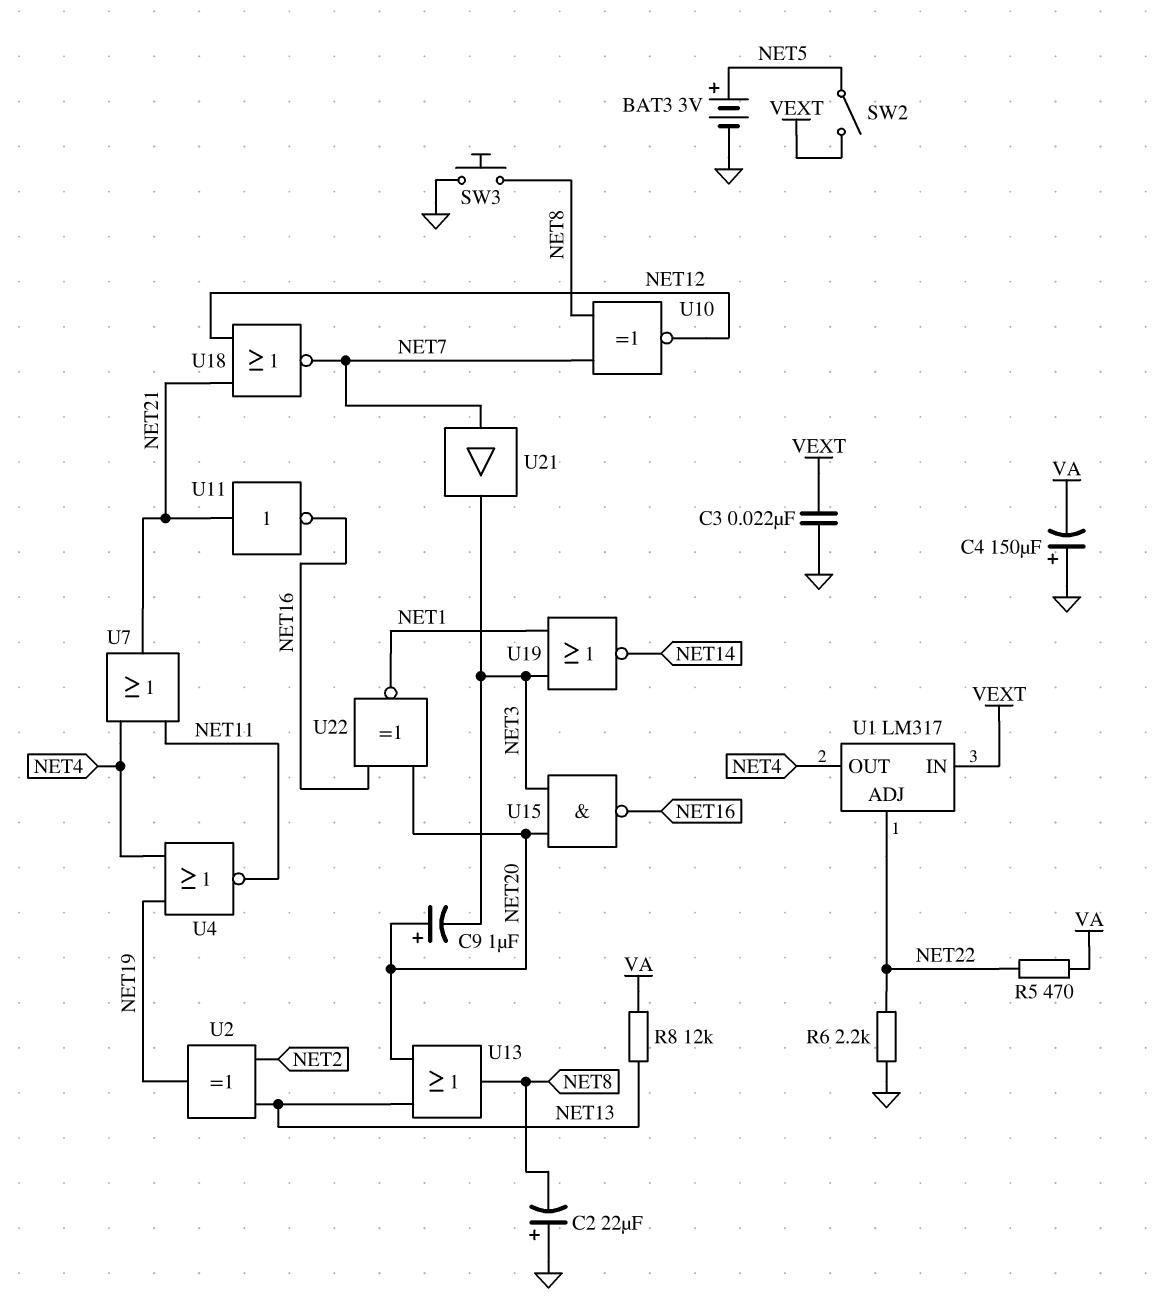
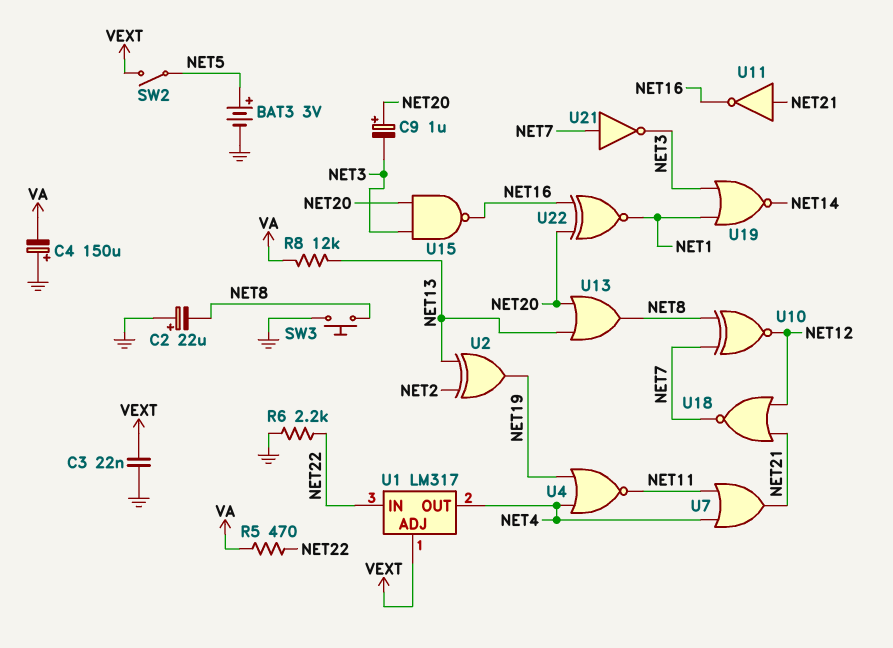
U1 pin ADJ: NET22 -> VEXT
U1 pin IN: VEXT -> NET22
U21: buffer (in NET7, out NET3) -> NOT (in NET7, out NET3)

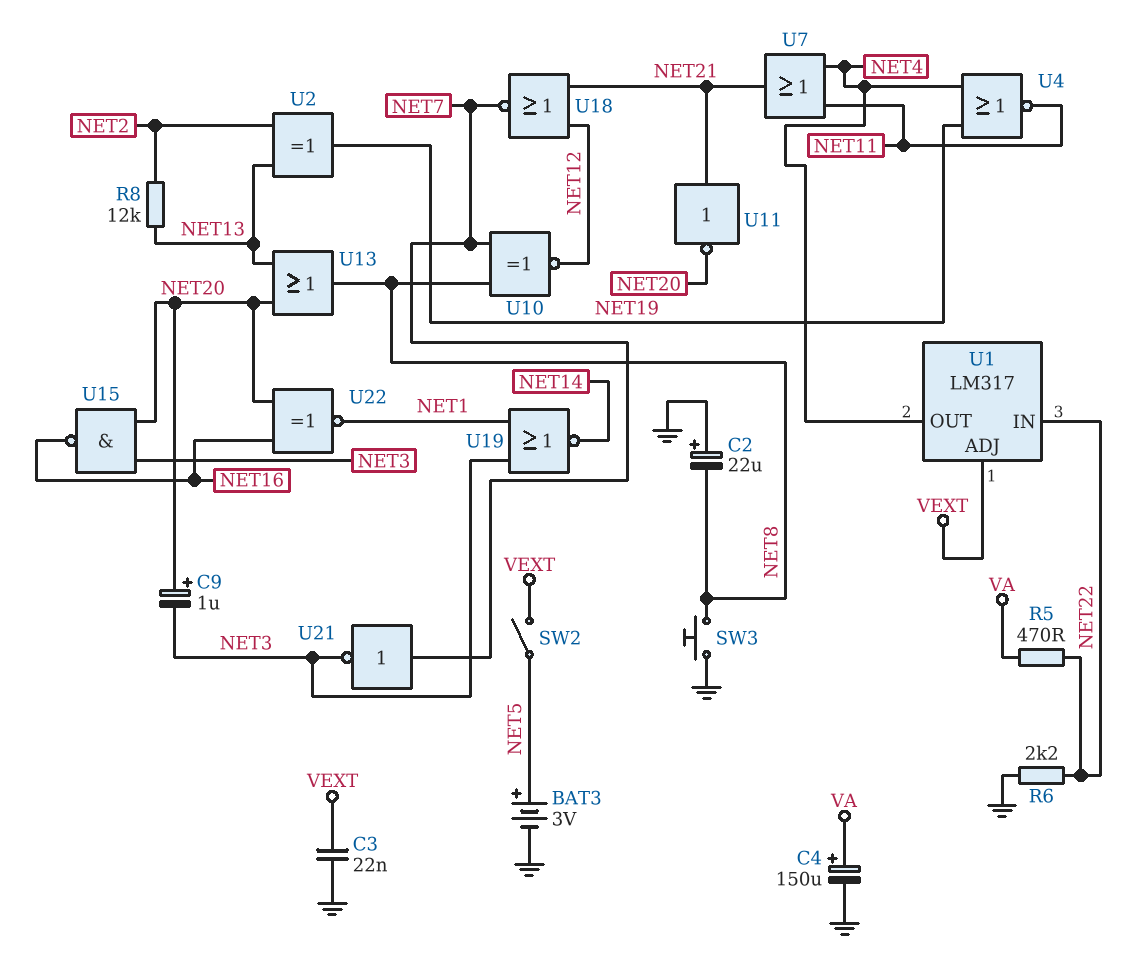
C4: 150uF (plus GND, minus VA) -> 150uF (plus VA, minus GND)
R8: 12k (NET13, VA) -> 12k (NET2, NET13)
U11: NOT (in NET21, out NET16) -> NOT (in NET21, out NET20)

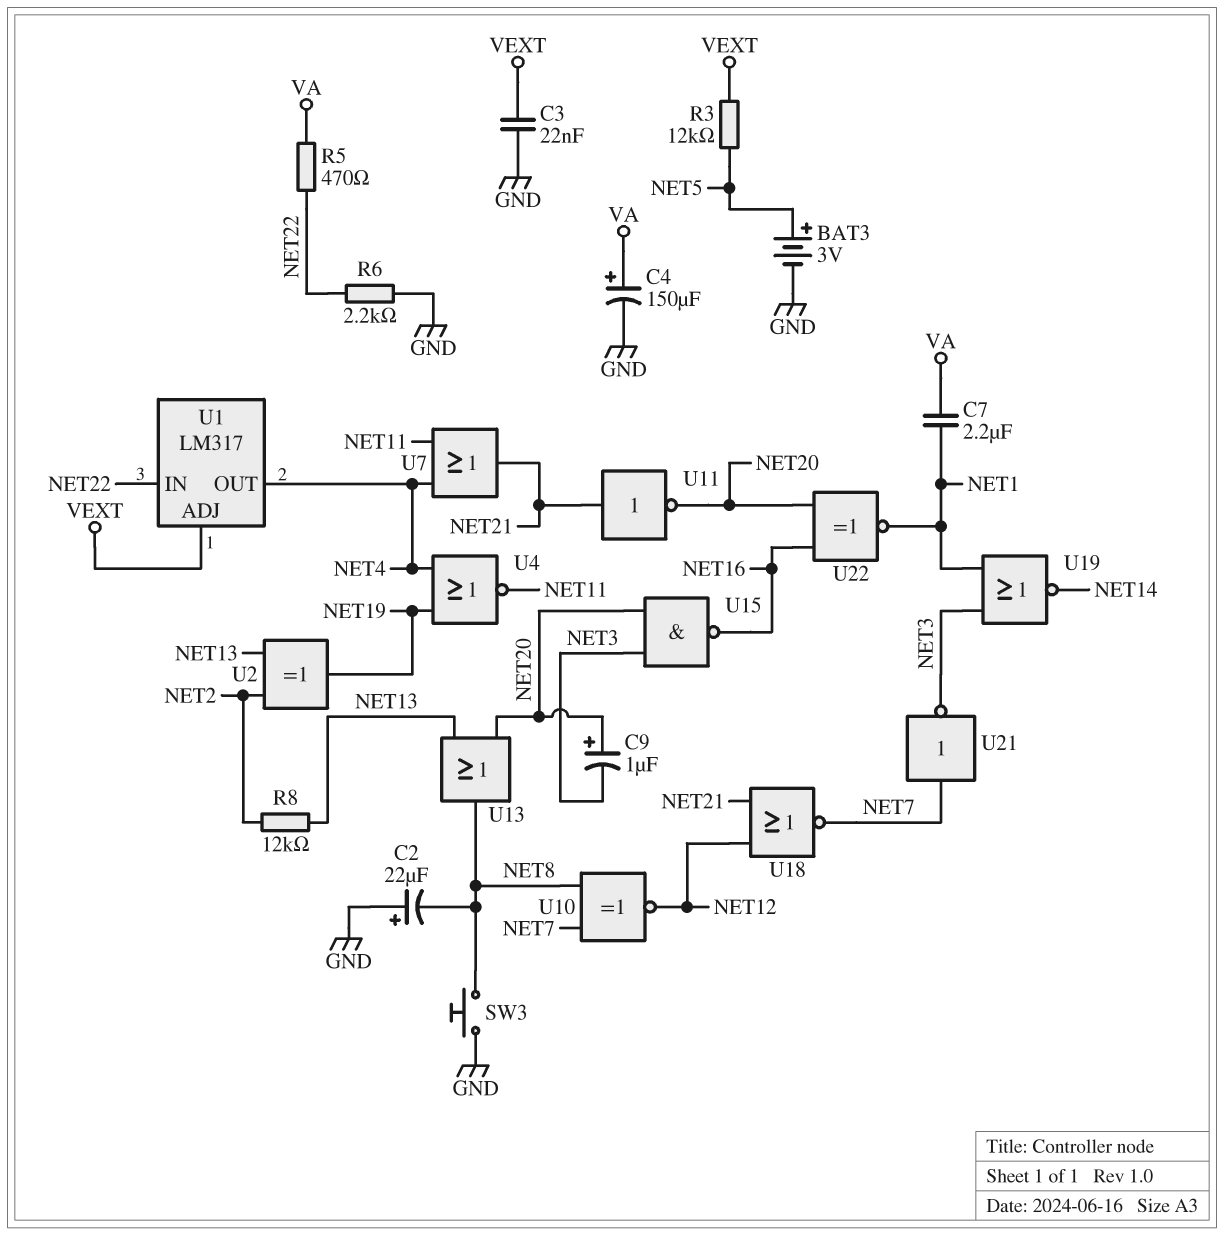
C7: none -> 2.2uF (NET1, VA)
R3: none -> 12k (NET5, VEXT)
SW2: switch (NET5, VEXT) -> none

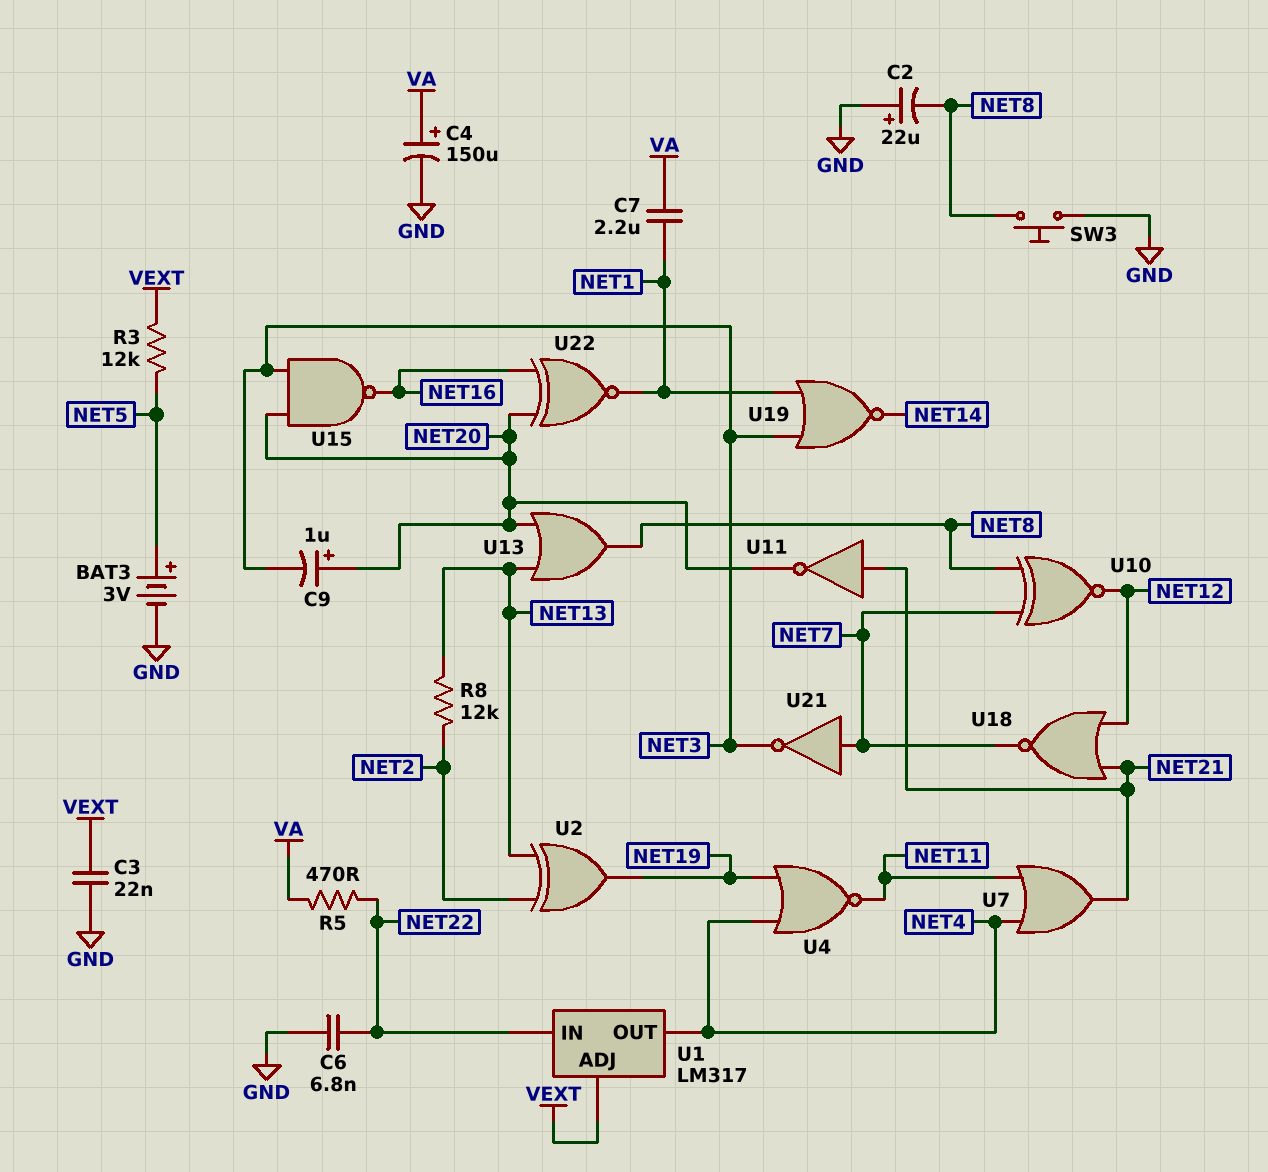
C6: none -> 6.8nF (GND, NET22)
R6: 2.2k (GND, NET22) -> none

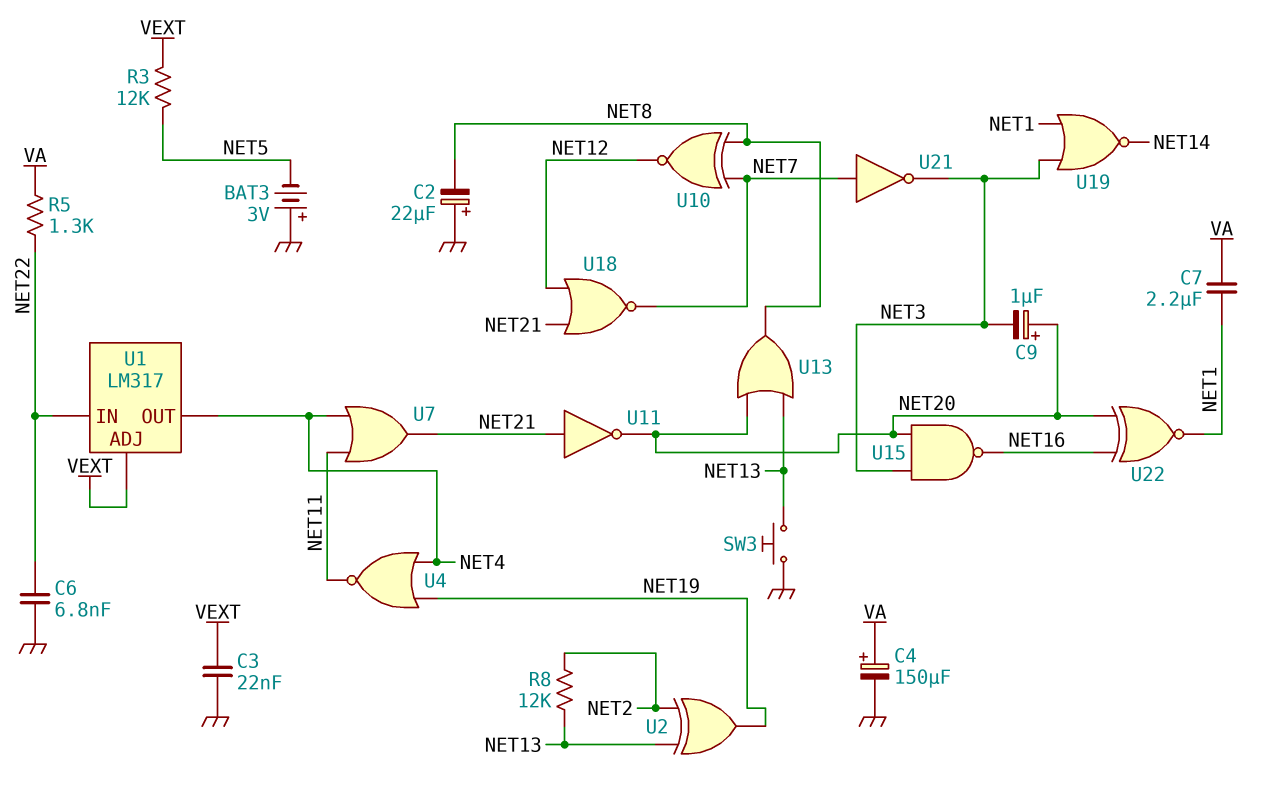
BAT3: 3V (plus NET5, minus GND) -> 3V (plus GND, minus NET5)
R5: 470 (NET22, VA) -> 1.3k (NET22, VA)
SW3: button (GND, NET8) -> button (GND, NET13)

